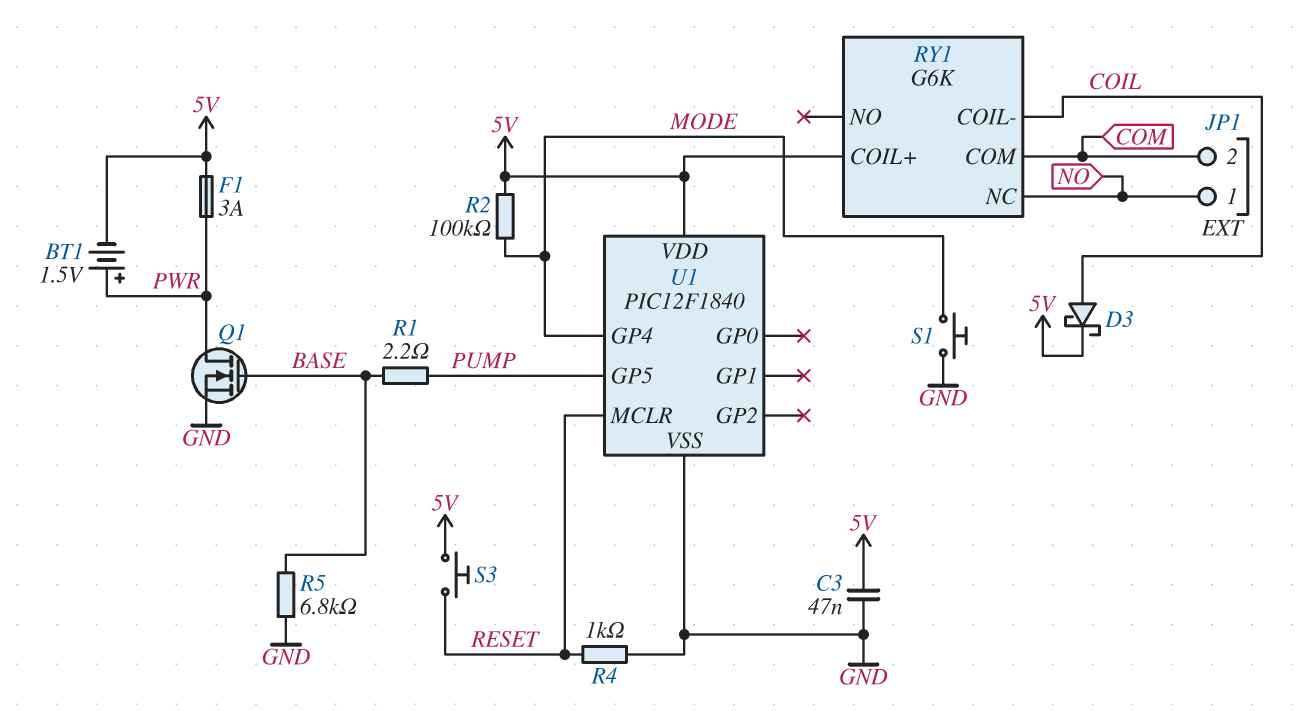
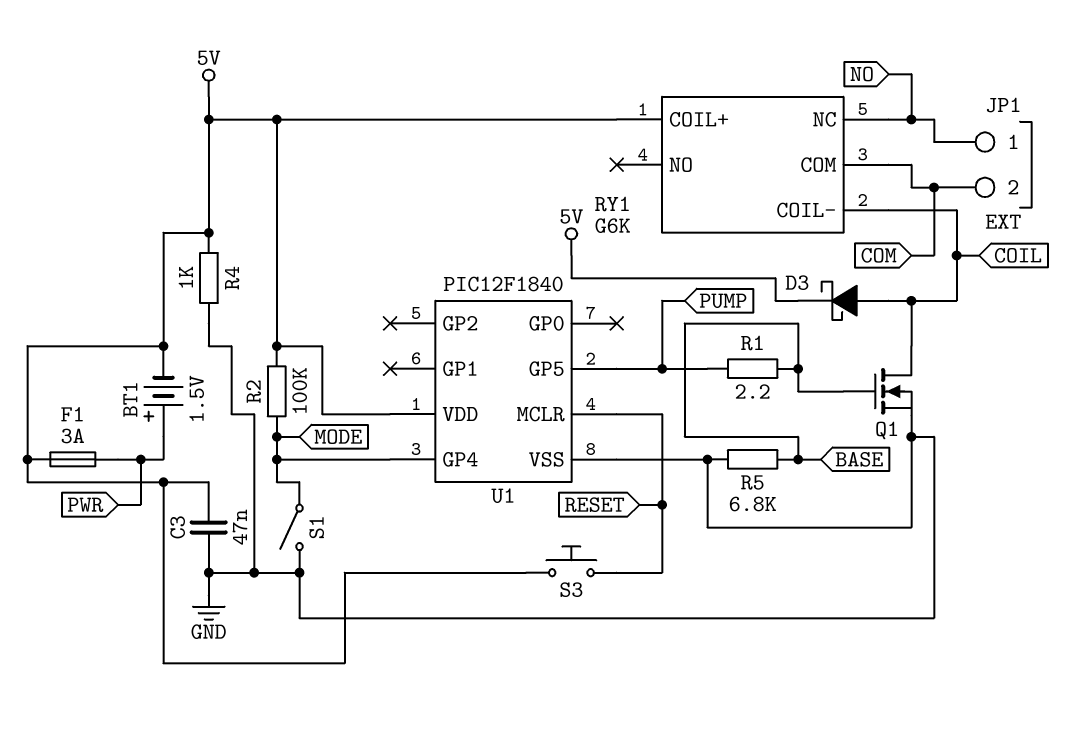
Q1: NMOS (G BASE, D PWR, S GND) -> NMOS (G BASE, D COIL, S GND)
R4: 1k (GND, RESET) -> 1k (5V, GND)
S1: button (GND, MODE) -> switch (GND, MODE)

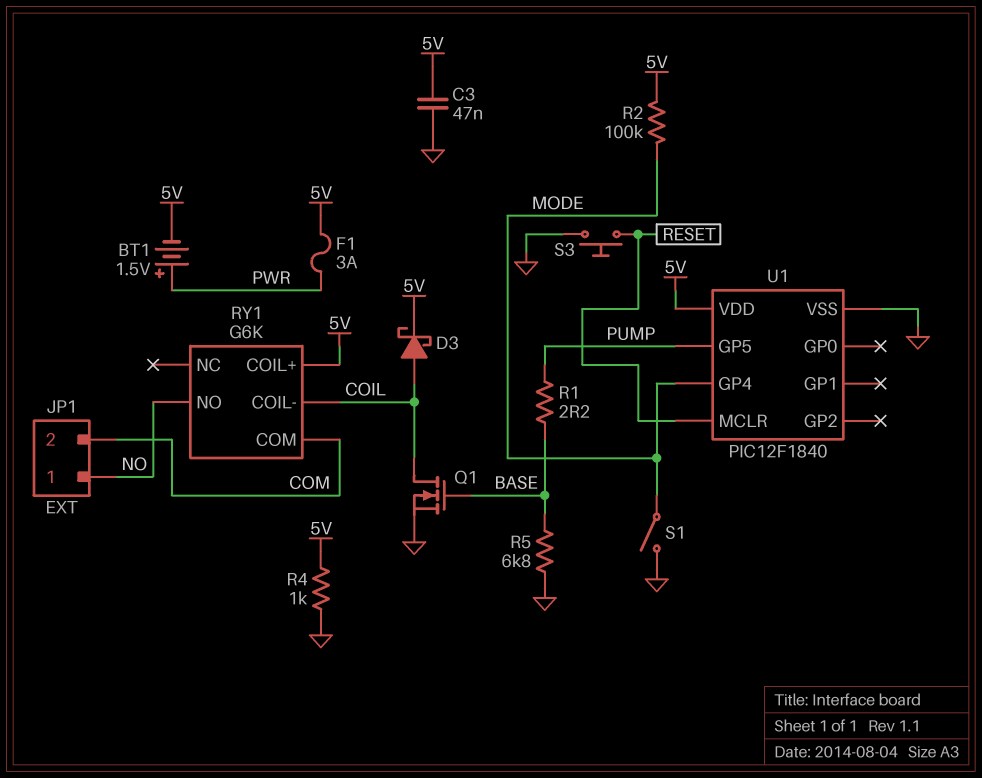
RY1 pin NC: NO -> none
RY1 pin NO: none -> NO
S3: button (5V, RESET) -> button (GND, RESET)

